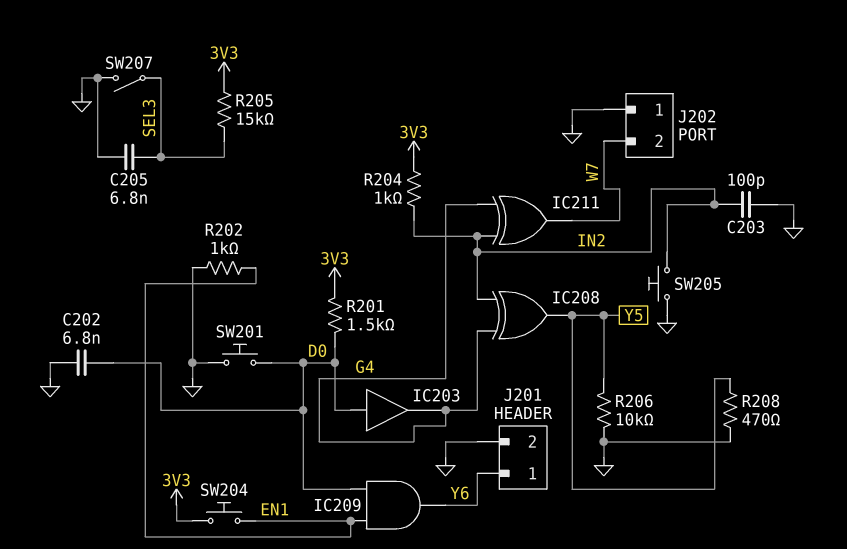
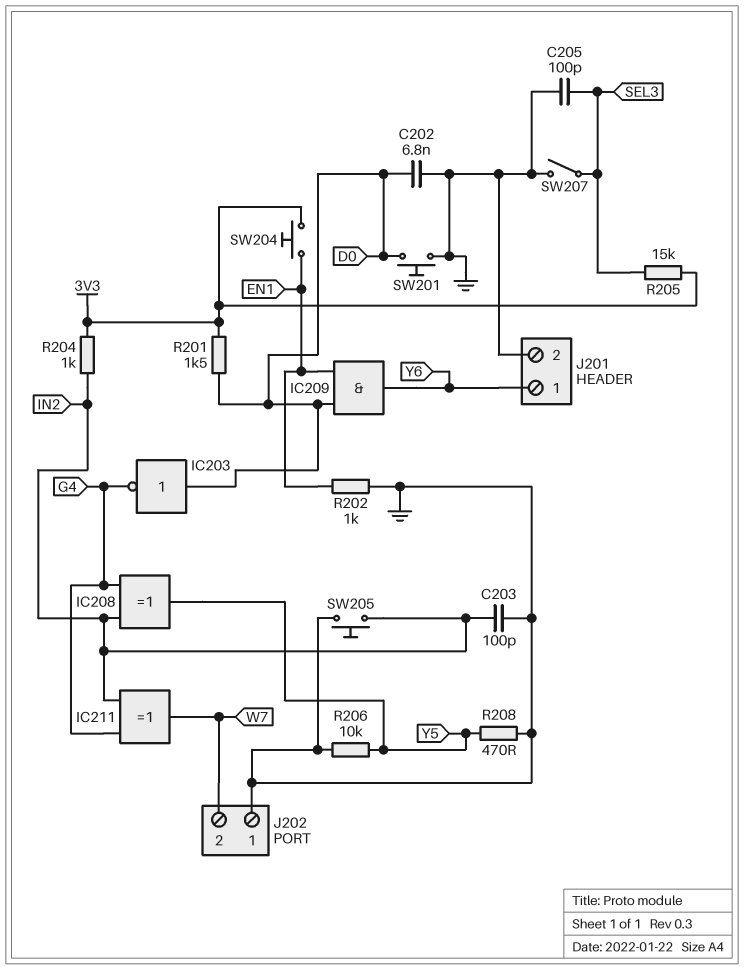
C205: 6.8nF (GND, SEL3) -> 100pF (GND, SEL3)
IC203: buffer (in D0, out G4) -> NOT (in D0, out G4)

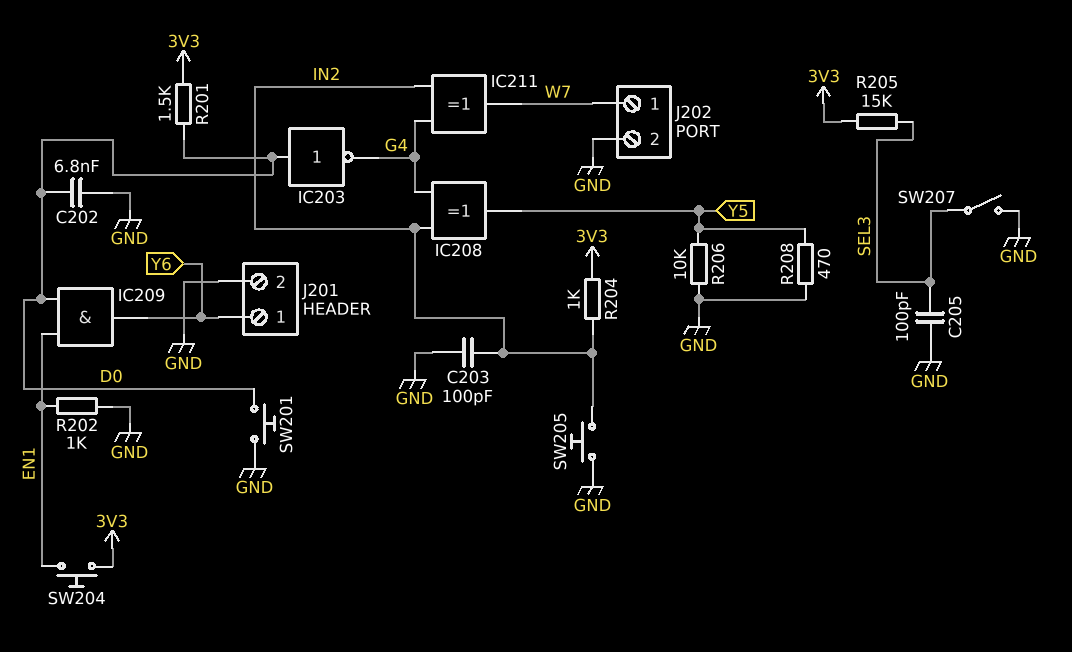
J202 pin 1: GND -> W7
J202 pin 2: W7 -> GND

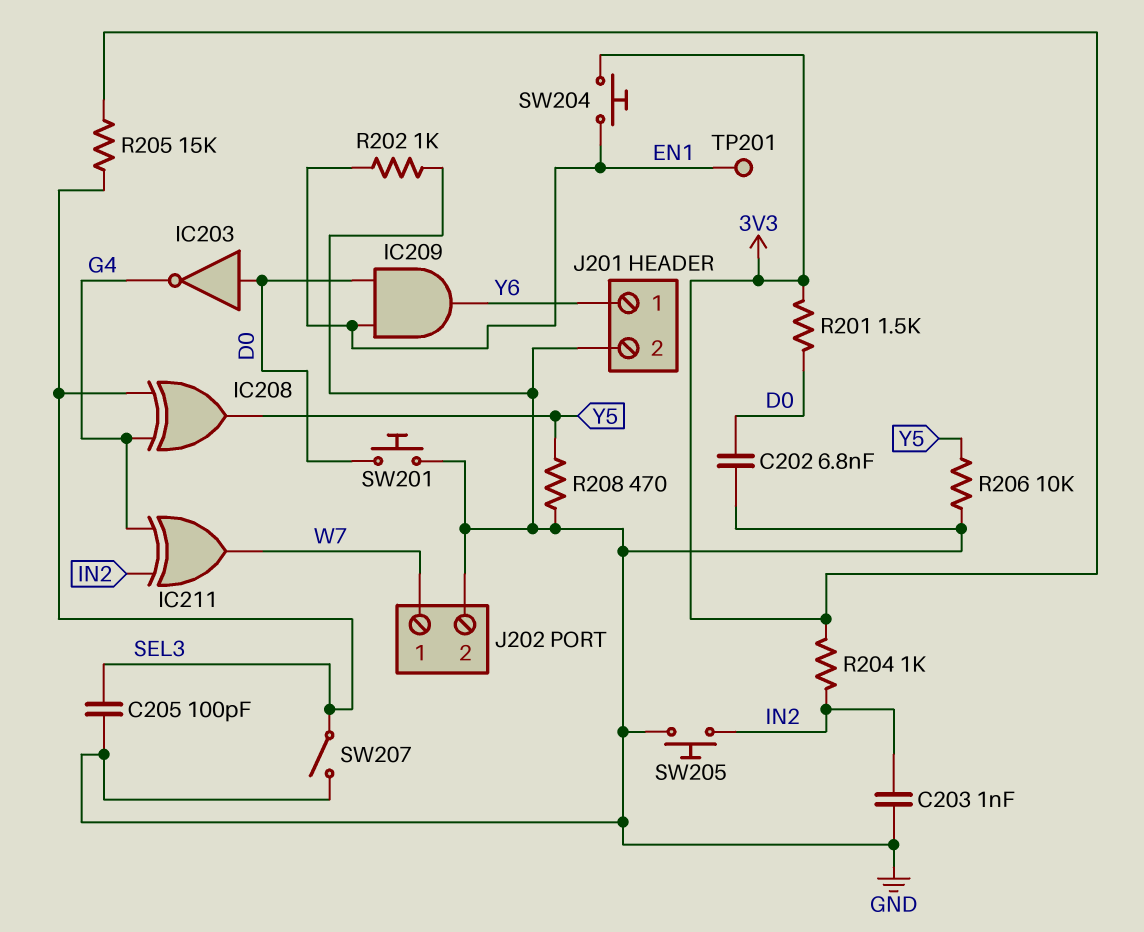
C203: 100pF (GND, IN2) -> 1nF (GND, IN2)
IC208: XOR (in G4, in IN2, out Y5) -> XOR (in G4, in SEL3, out Y5)
TP201: none -> test point (EN1)

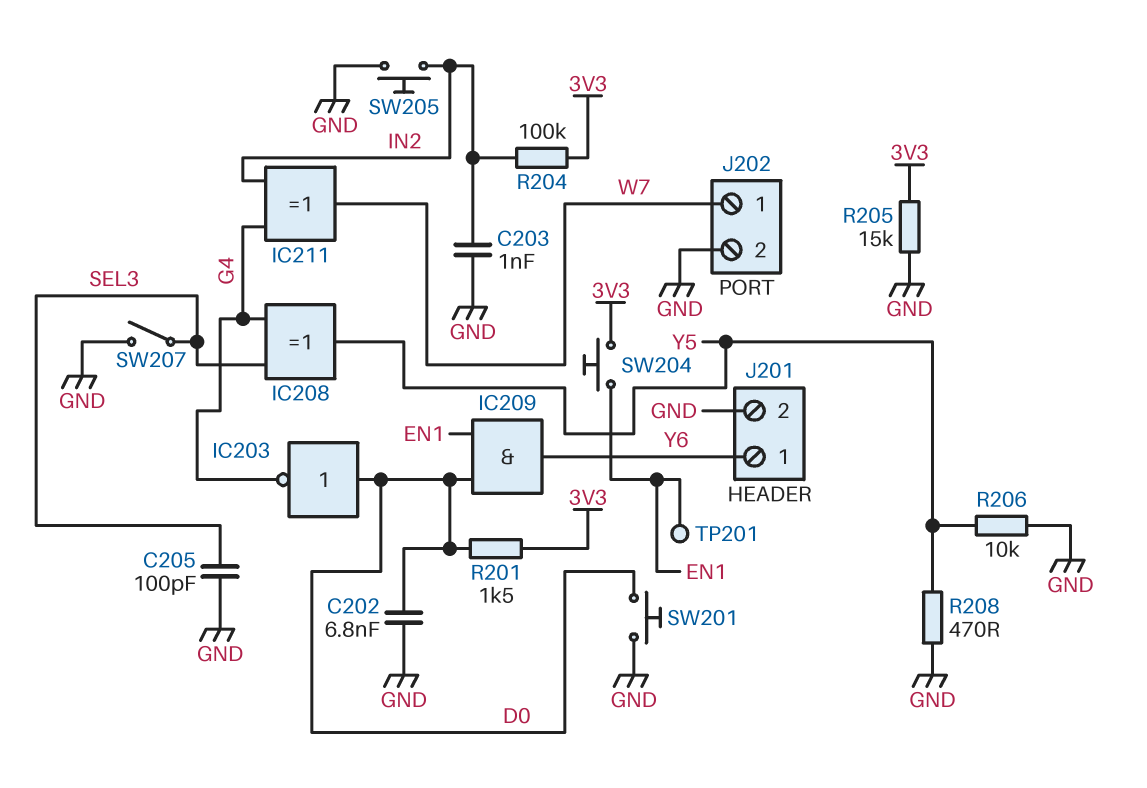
R202: 1k (EN1, GND) -> none
R204: 1k (3V3, IN2) -> 100k (3V3, IN2)
R205: 15k (3V3, SEL3) -> 15k (3V3, GND)

